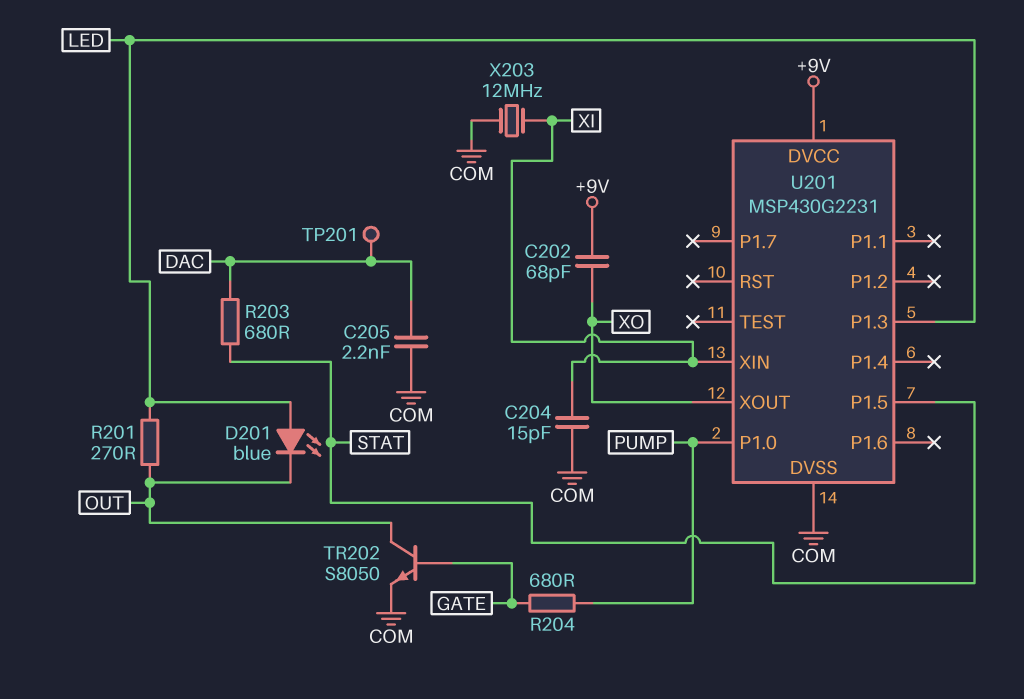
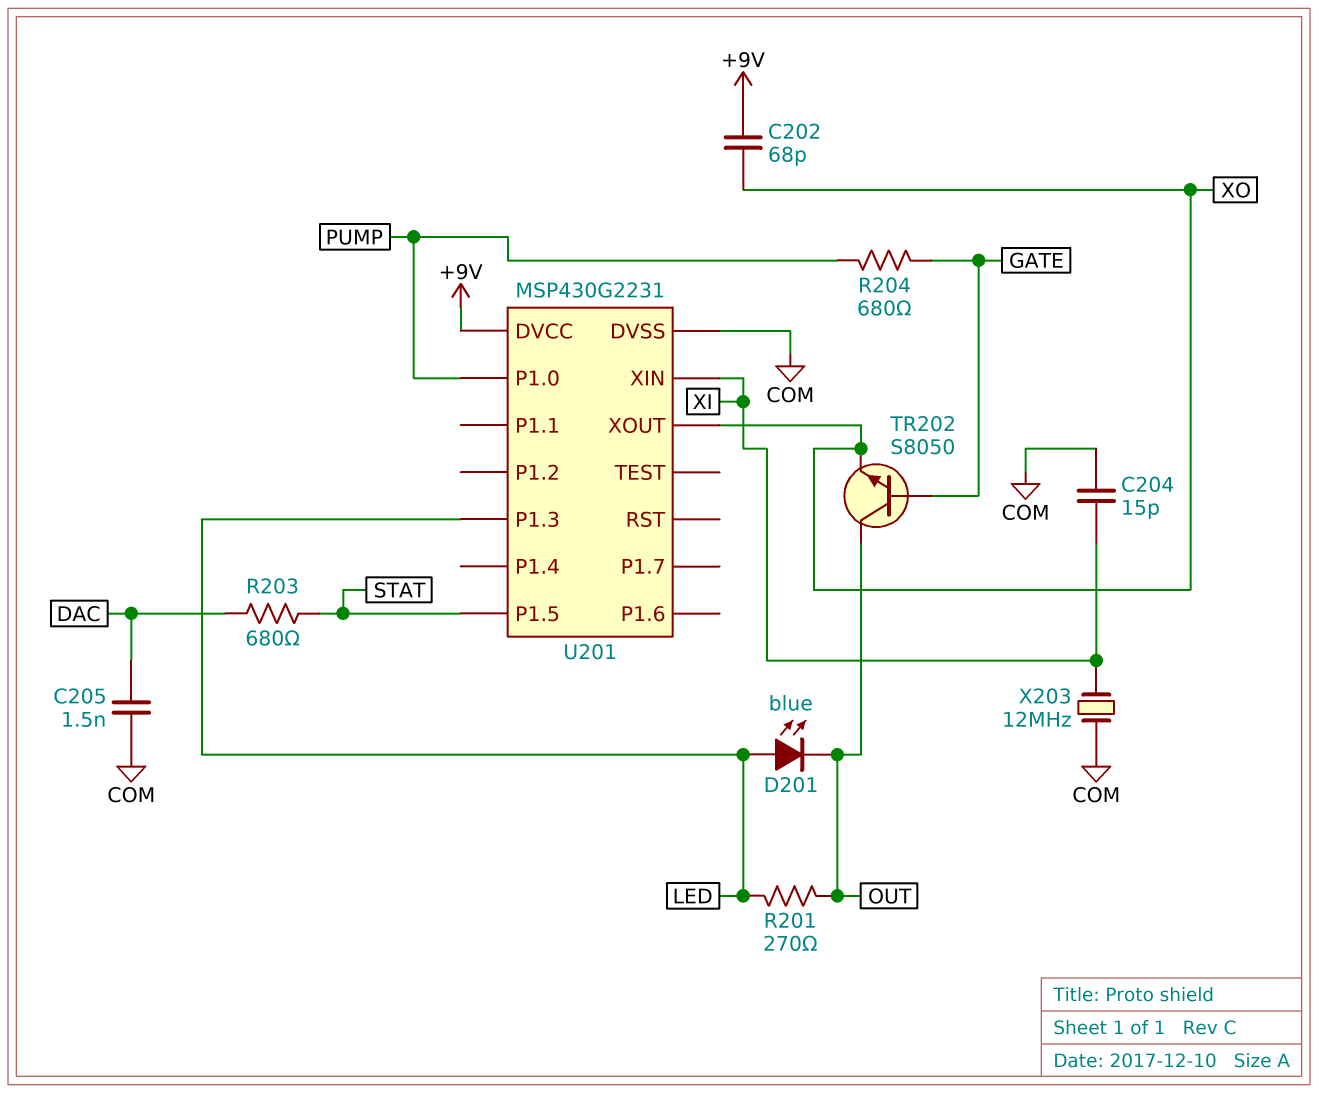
C205: 2.2nF (COM, DAC) -> 1.5nF (COM, DAC)
TP201: test point (DAC) -> none
TR202: NPN S8050 (B GATE, C OUT, E COM) -> NPN S8050 (B GATE, C OUT, E XO)

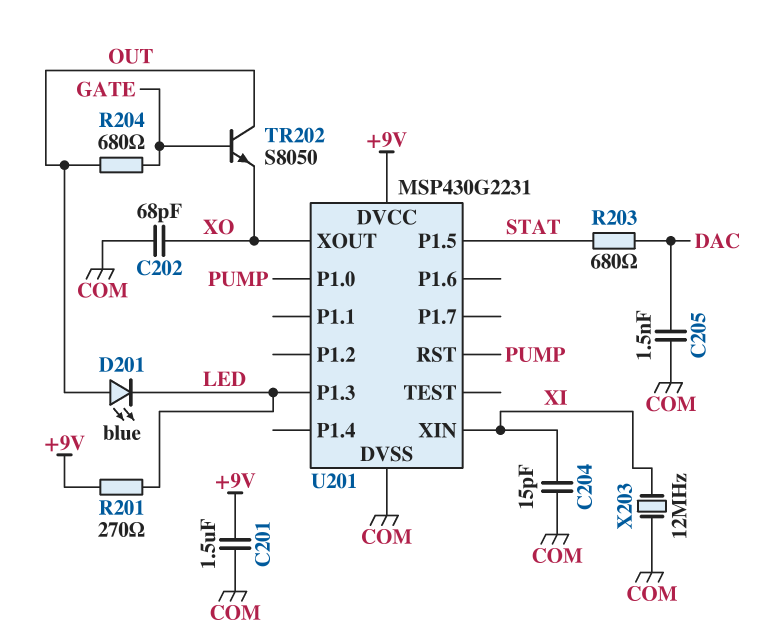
C201: none -> 1.5uF (+9V, COM)
C202: 68pF (+9V, XO) -> 68pF (COM, XO)
D201: LED blue (A LED, K OUT) -> LED blue (A OUT, K LED)
R201: 270 (LED, OUT) -> 270 (+9V, LED)
R204: 680 (GATE, PUMP) -> 680 (GATE, OUT)
U201 pin RST: none -> PUMP

